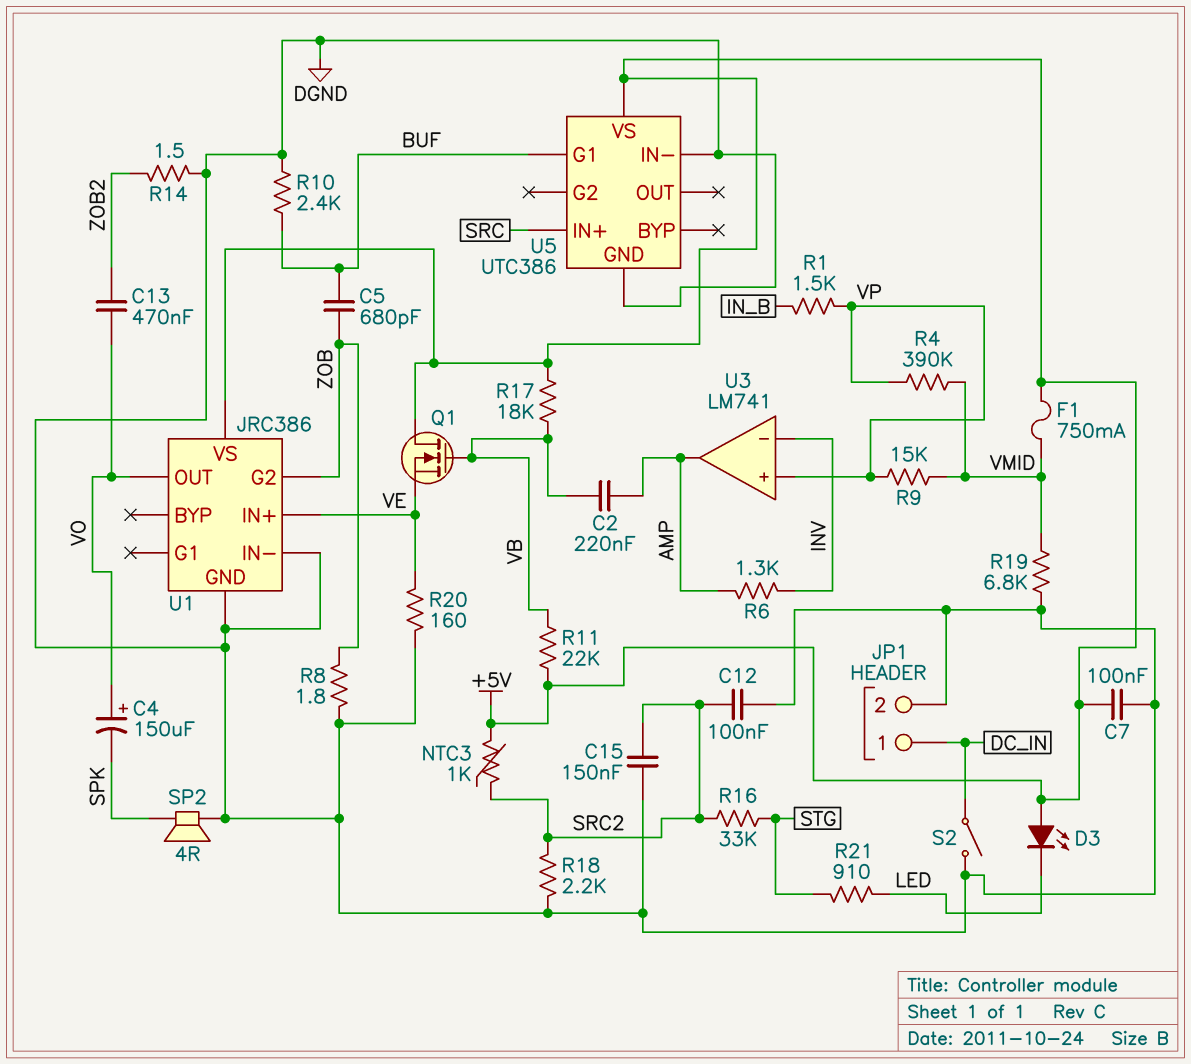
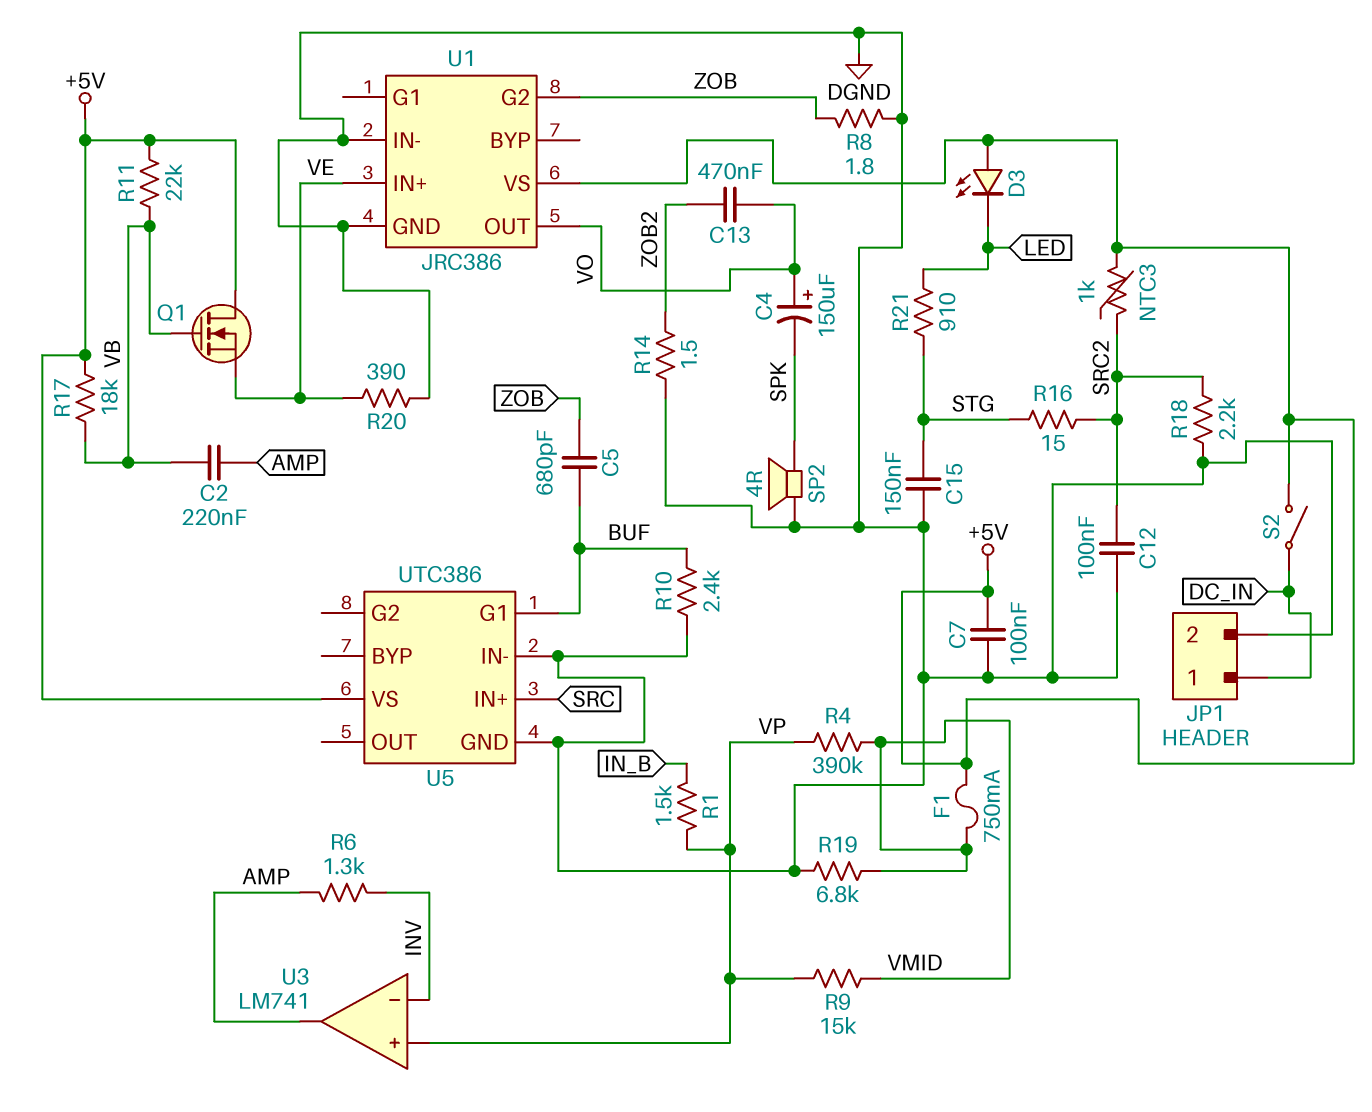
C15: 150nF (DGND, SRC2) -> 150nF (DGND, STG)
R16: 33k (SRC2, STG) -> 15 (SRC2, STG)
R20: 160 (DGND, VE) -> 390 (DGND, VE)
S2: switch (DC_IN, DGND) -> switch (+5V, DC_IN)

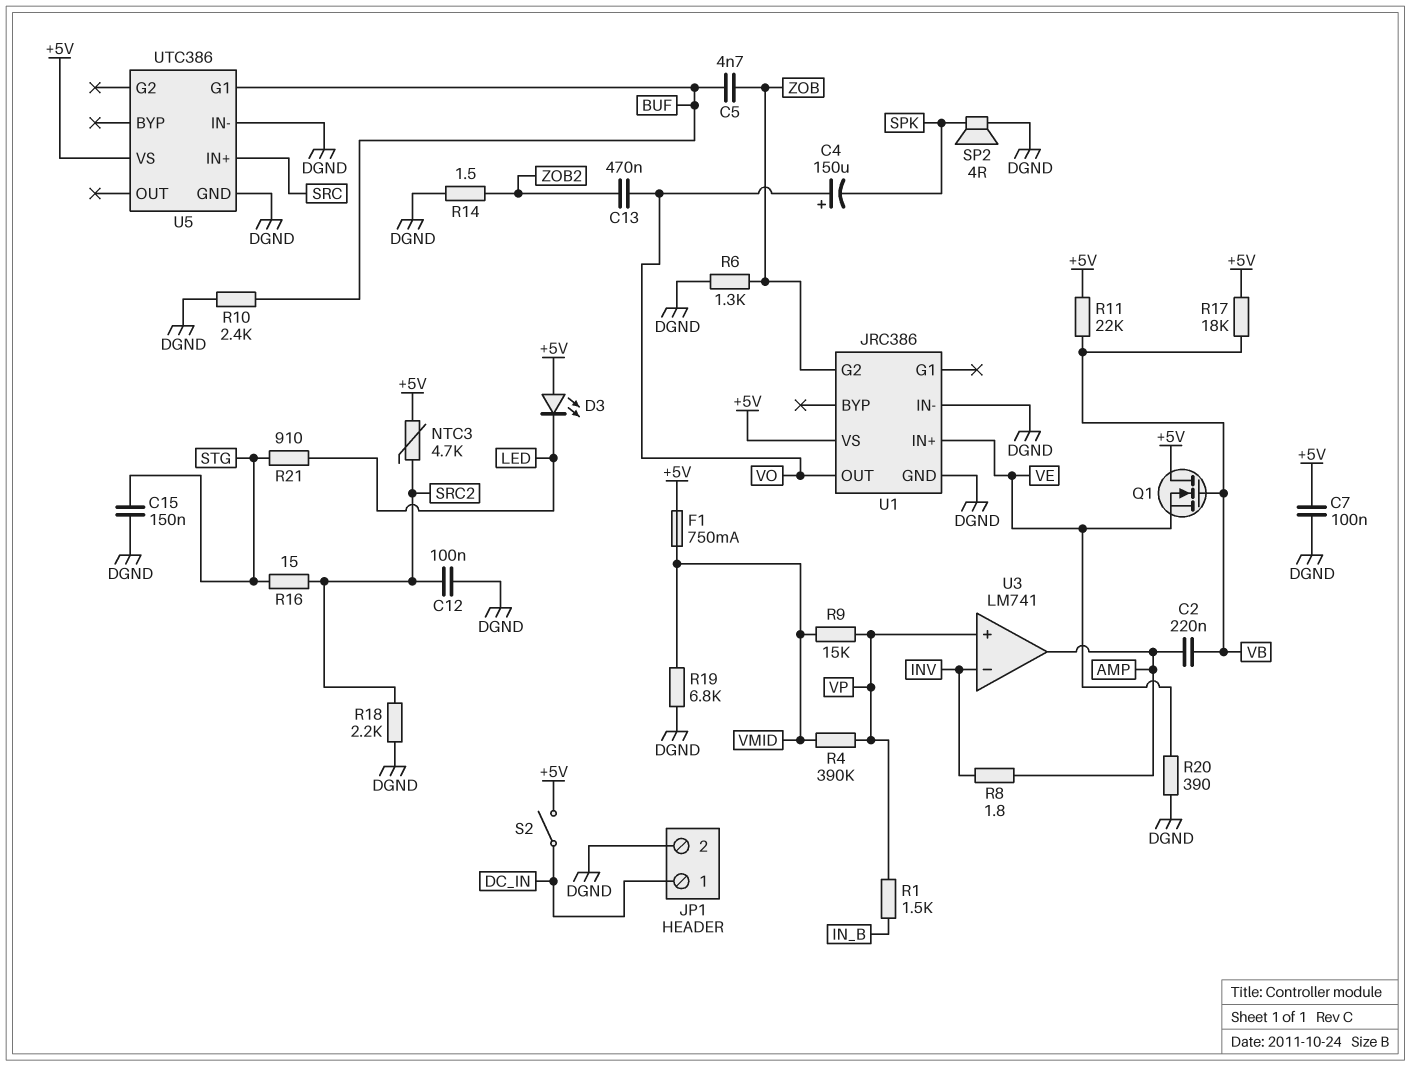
C5: 680pF (BUF, ZOB) -> 4.7nF (BUF, ZOB)
NTC3: 1k (+5V, SRC2) -> 4.7k (+5V, SRC2)
R6: 1.3k (AMP, INV) -> 1.3k (DGND, ZOB)
R8: 1.8 (DGND, ZOB) -> 1.8 (AMP, INV)

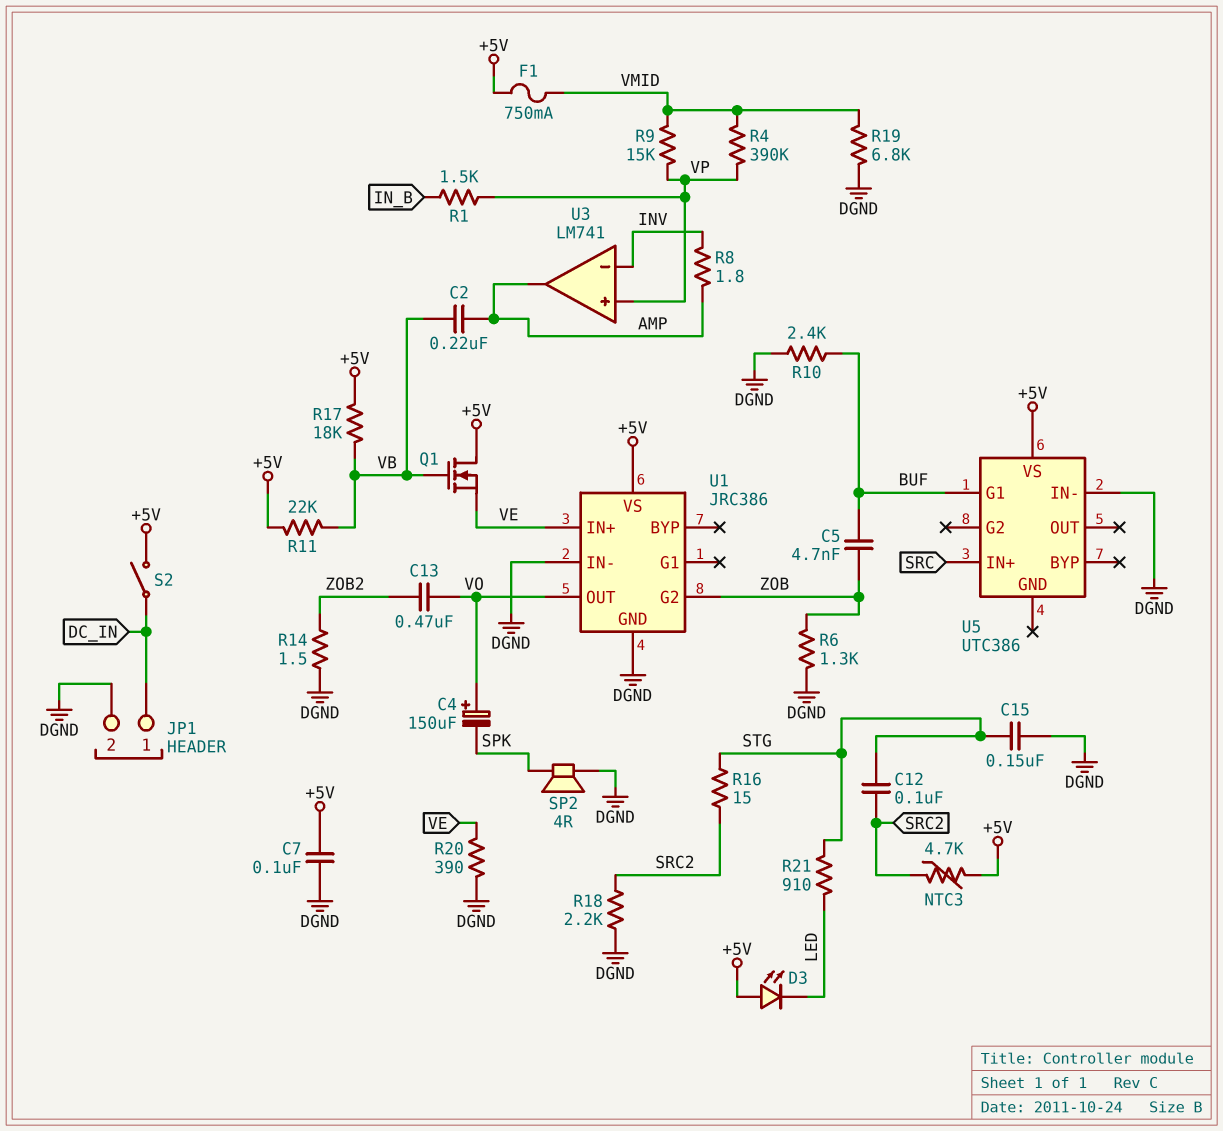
C12: 100nF (DGND, SRC2) -> 100nF (SRC2, STG)
U5 pin GND: DGND -> none

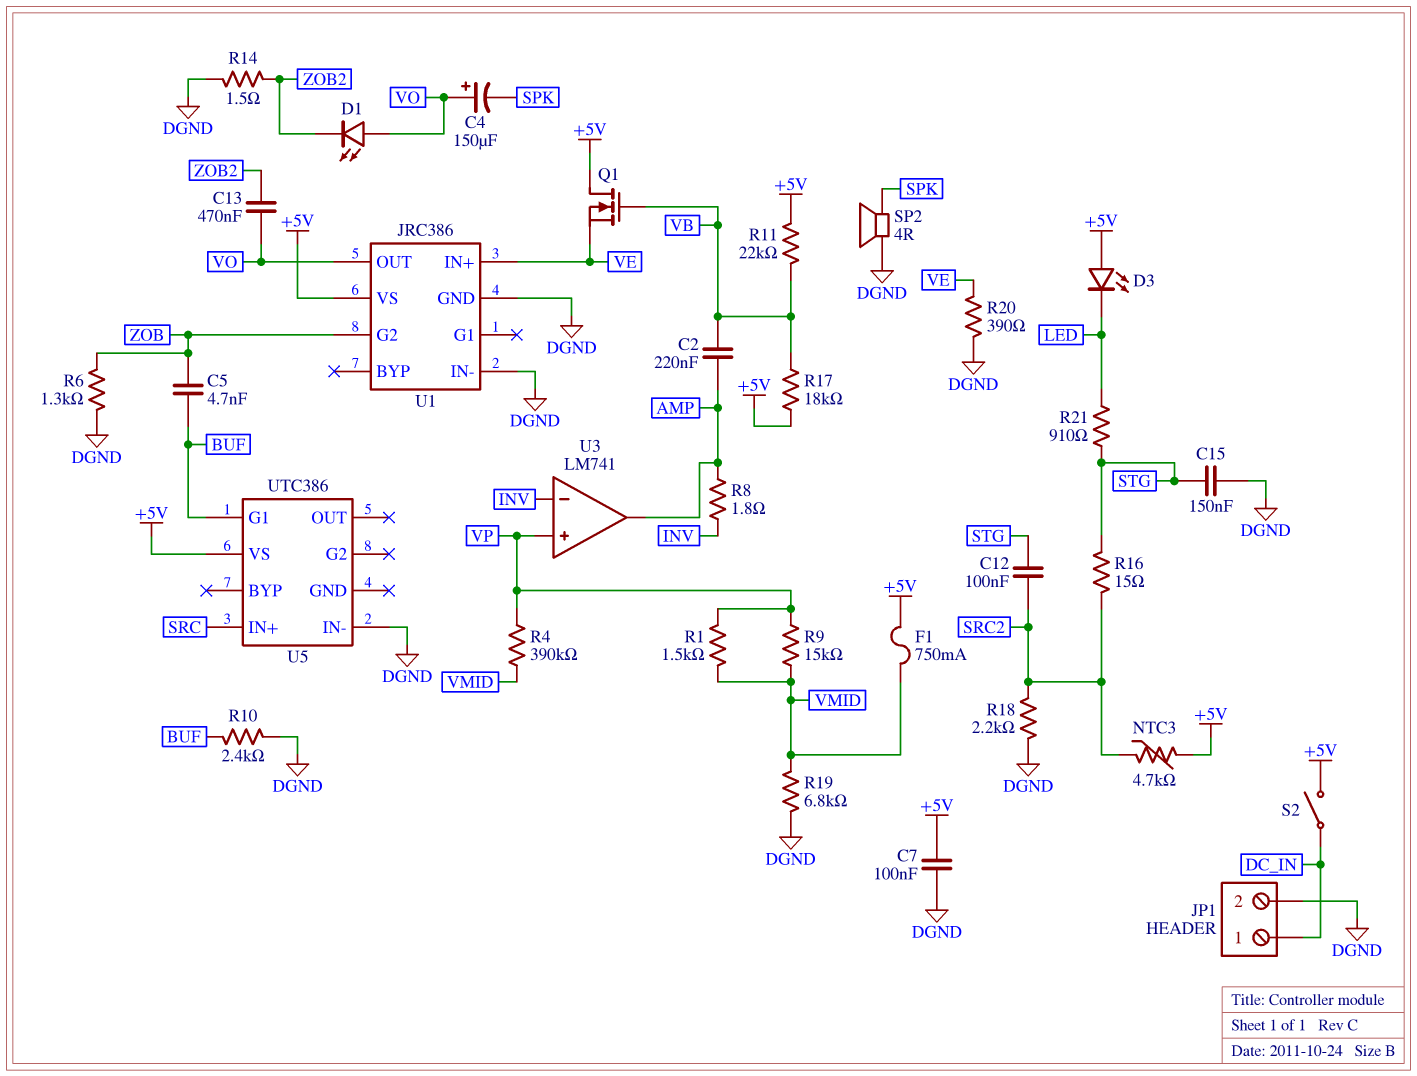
D1: none -> LED (A VO, K ZOB2)
R1: 1.5k (IN_B, VP) -> 1.5k (VMID, VP)

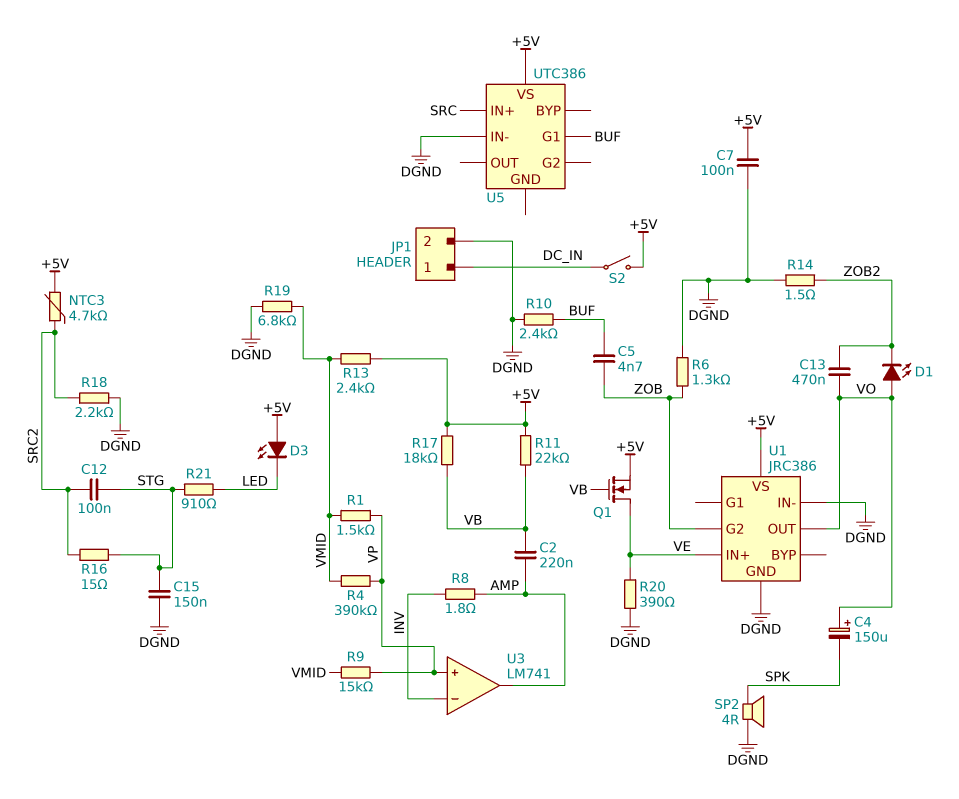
F1: 750mA (+5V, VMID) -> none
Q1: NMOS (G VB, D +5V, S VE) -> NMOS (G VB, D VE, S +5V)
R13: none -> 2.4k (+5V, VMID)

